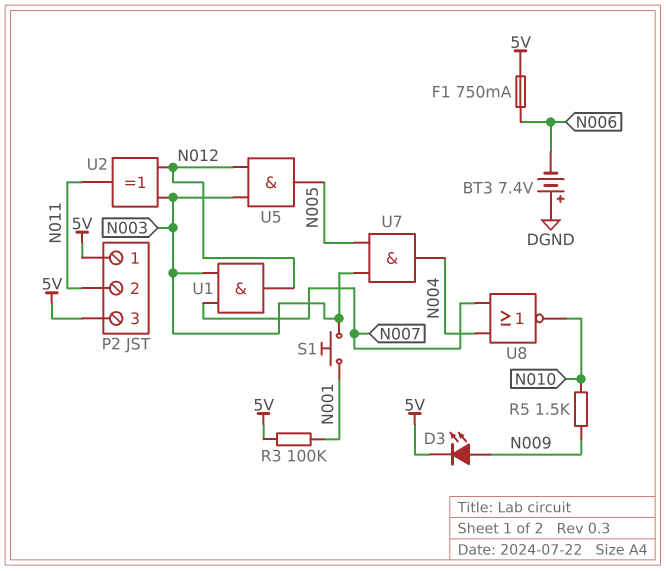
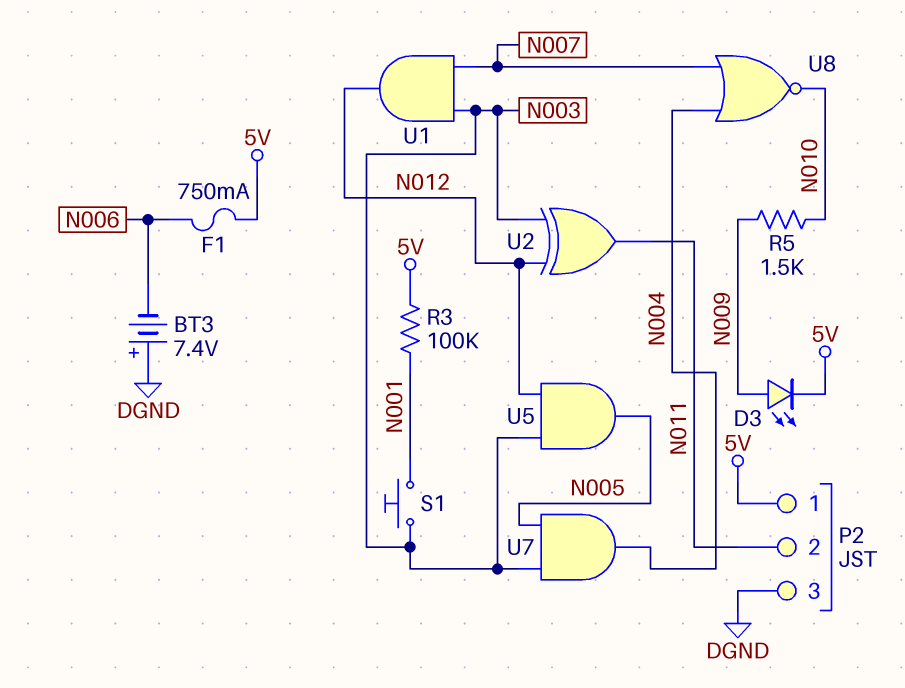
P2 pin 3: 5V -> DGND

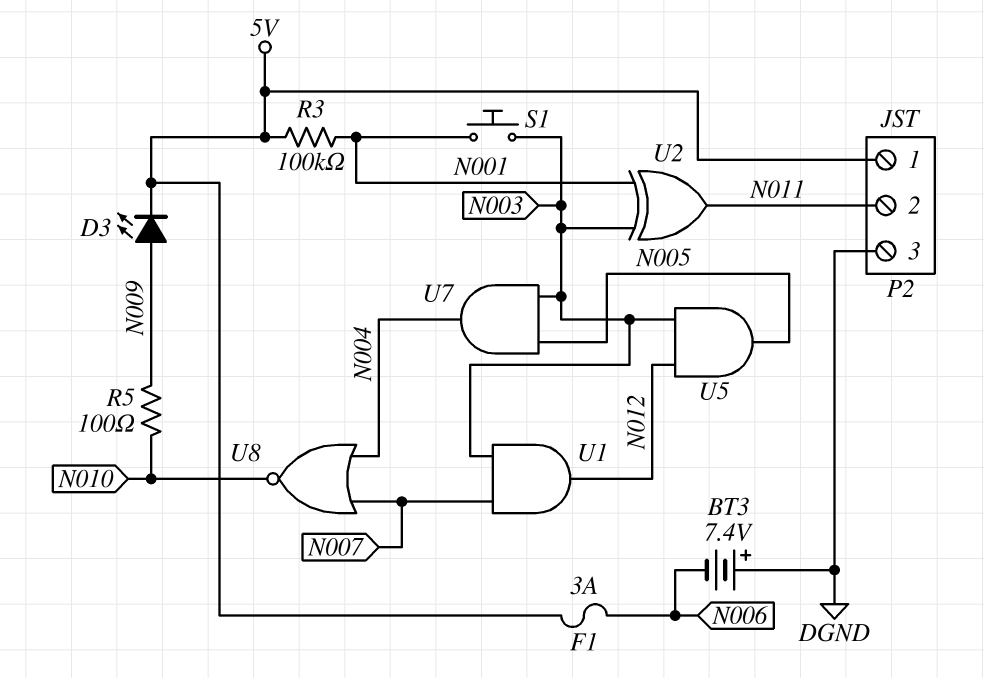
F1: 750mA (5V, N006) -> 3A (5V, N006)
R5: 1.5k (N009, N010) -> 100 (N009, N010)
U2: XOR (in N003, in N012, out N011) -> XOR (in N001, in N003, out N011)

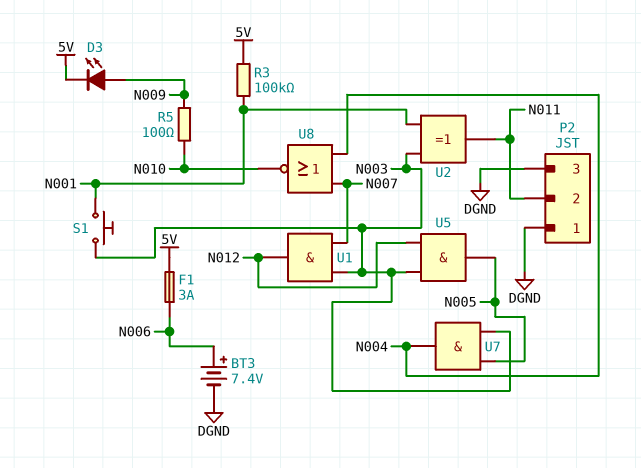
BT3: 7.4V (plus DGND, minus N006) -> 7.4V (plus N006, minus DGND)
P2 pin 1: 5V -> DGND

